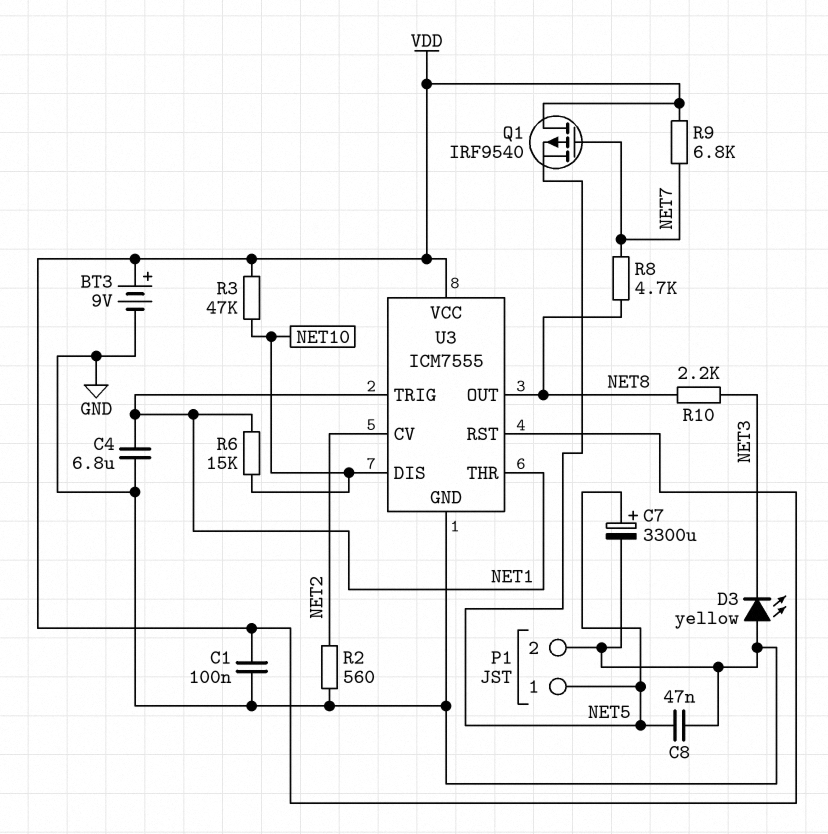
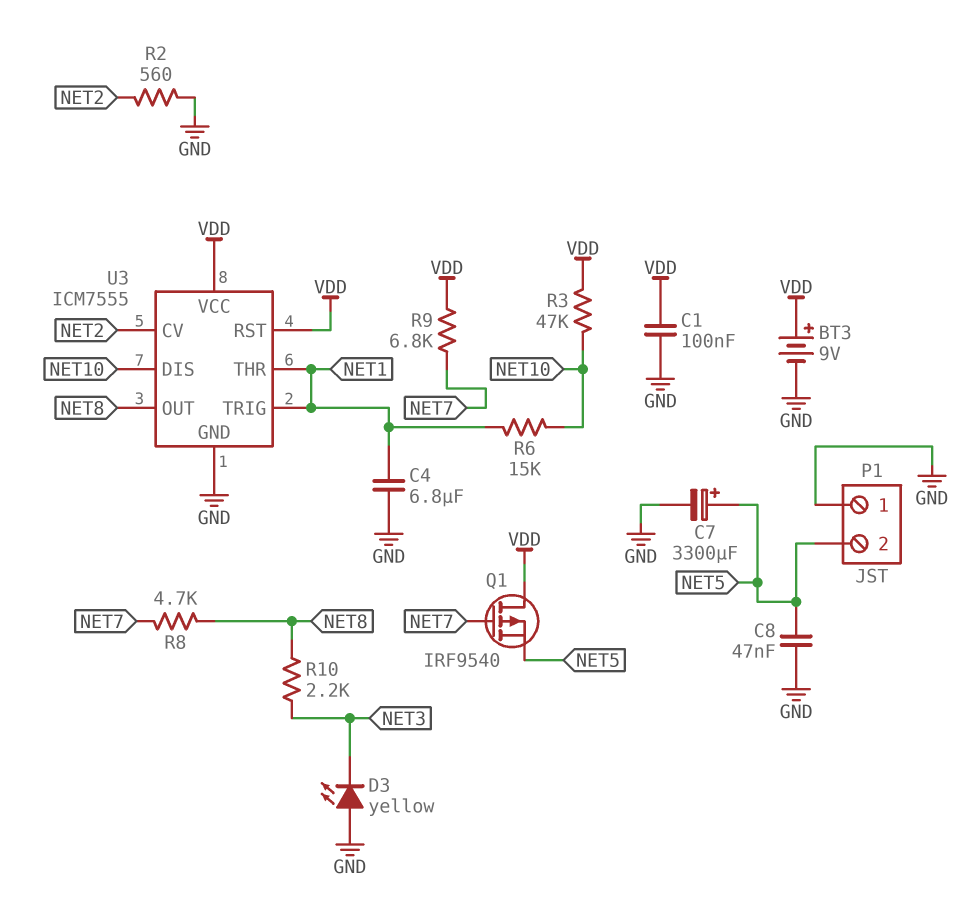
P1 pin 1: NET5 -> GND
P1 pin 2: GND -> NET5

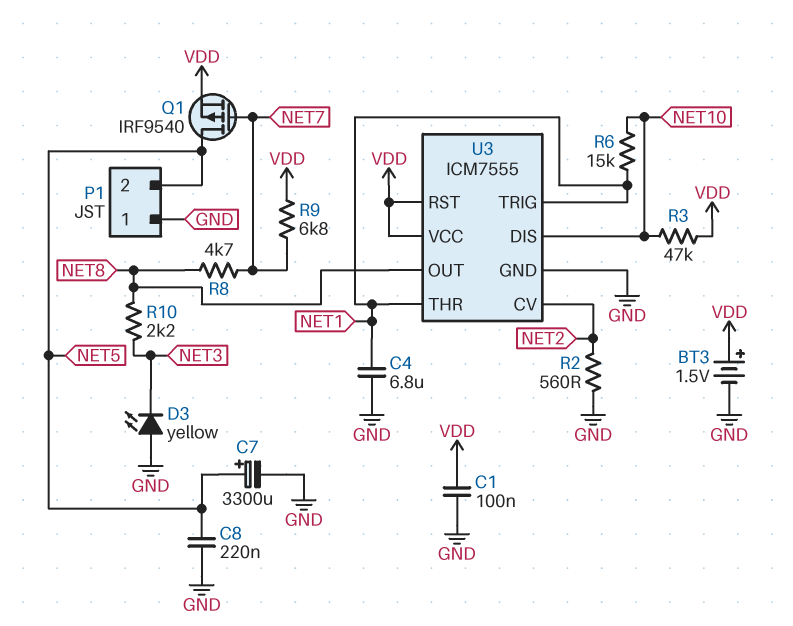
BT3: 9V (plus VDD, minus GND) -> 1.5V (plus VDD, minus GND)
C8: 47nF (GND, NET5) -> 220nF (GND, NET5)
Q1: PMOS IRF9540 (G NET7, D VDD, S NET5) -> PMOS IRF9540 (G NET7, D NET5, S VDD)

